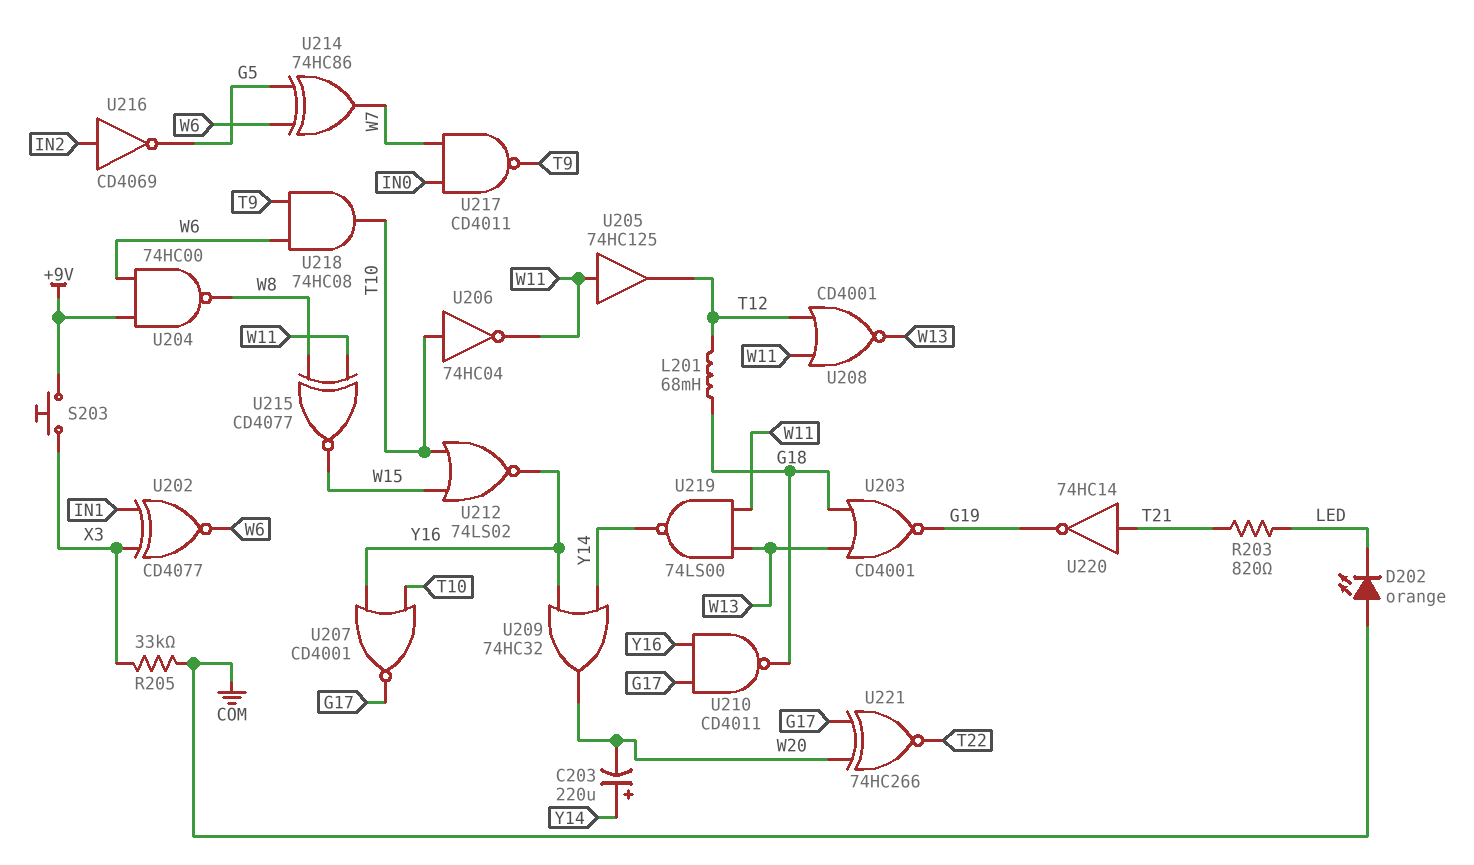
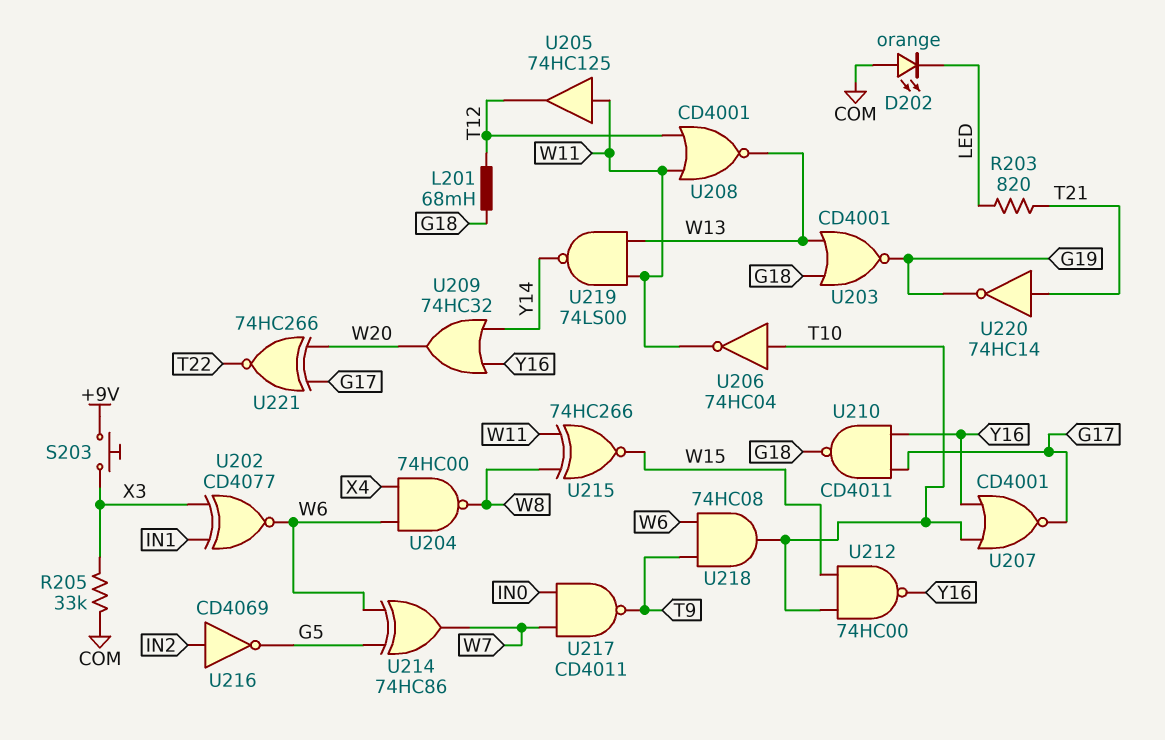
C203: 220uF (plus Y14, minus W20) -> none
U204: NAND 74HC00 (in +9V, in W6, out W8) -> NAND 74HC00 (in W6, in X4, out W8)
U212: NOR 74LS02 (in T10, in W15, out Y16) -> NAND 74HC00 (in T10, in W15, out Y16)
U215: XNOR CD4077 (in W8, in W11, out W15) -> XNOR 74HC266 (in W8, in W11, out W15)

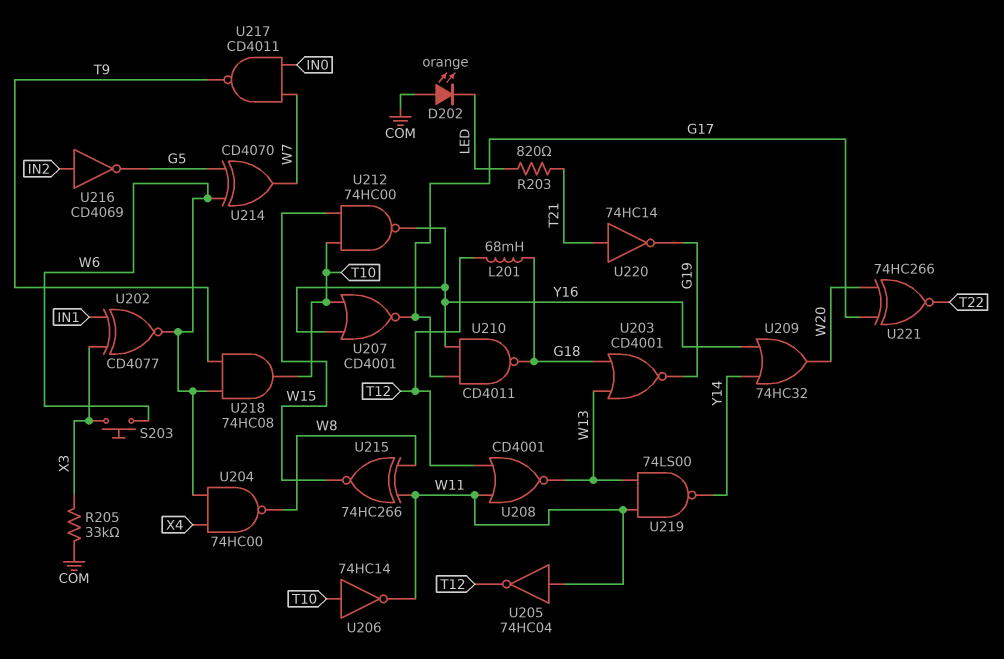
S203: button (+9V, X3) -> button (W6, X3)
U205: buffer 74HC125 (in W11, out T12) -> NOT 74HC04 (in W11, out T12)
U206: NOT 74HC04 (in T10, out W11) -> NOT 74HC14 (in T10, out W11)
U214: XOR 74HC86 (in G5, in W6, out W7) -> XOR CD4070 (in G5, in W6, out W7)

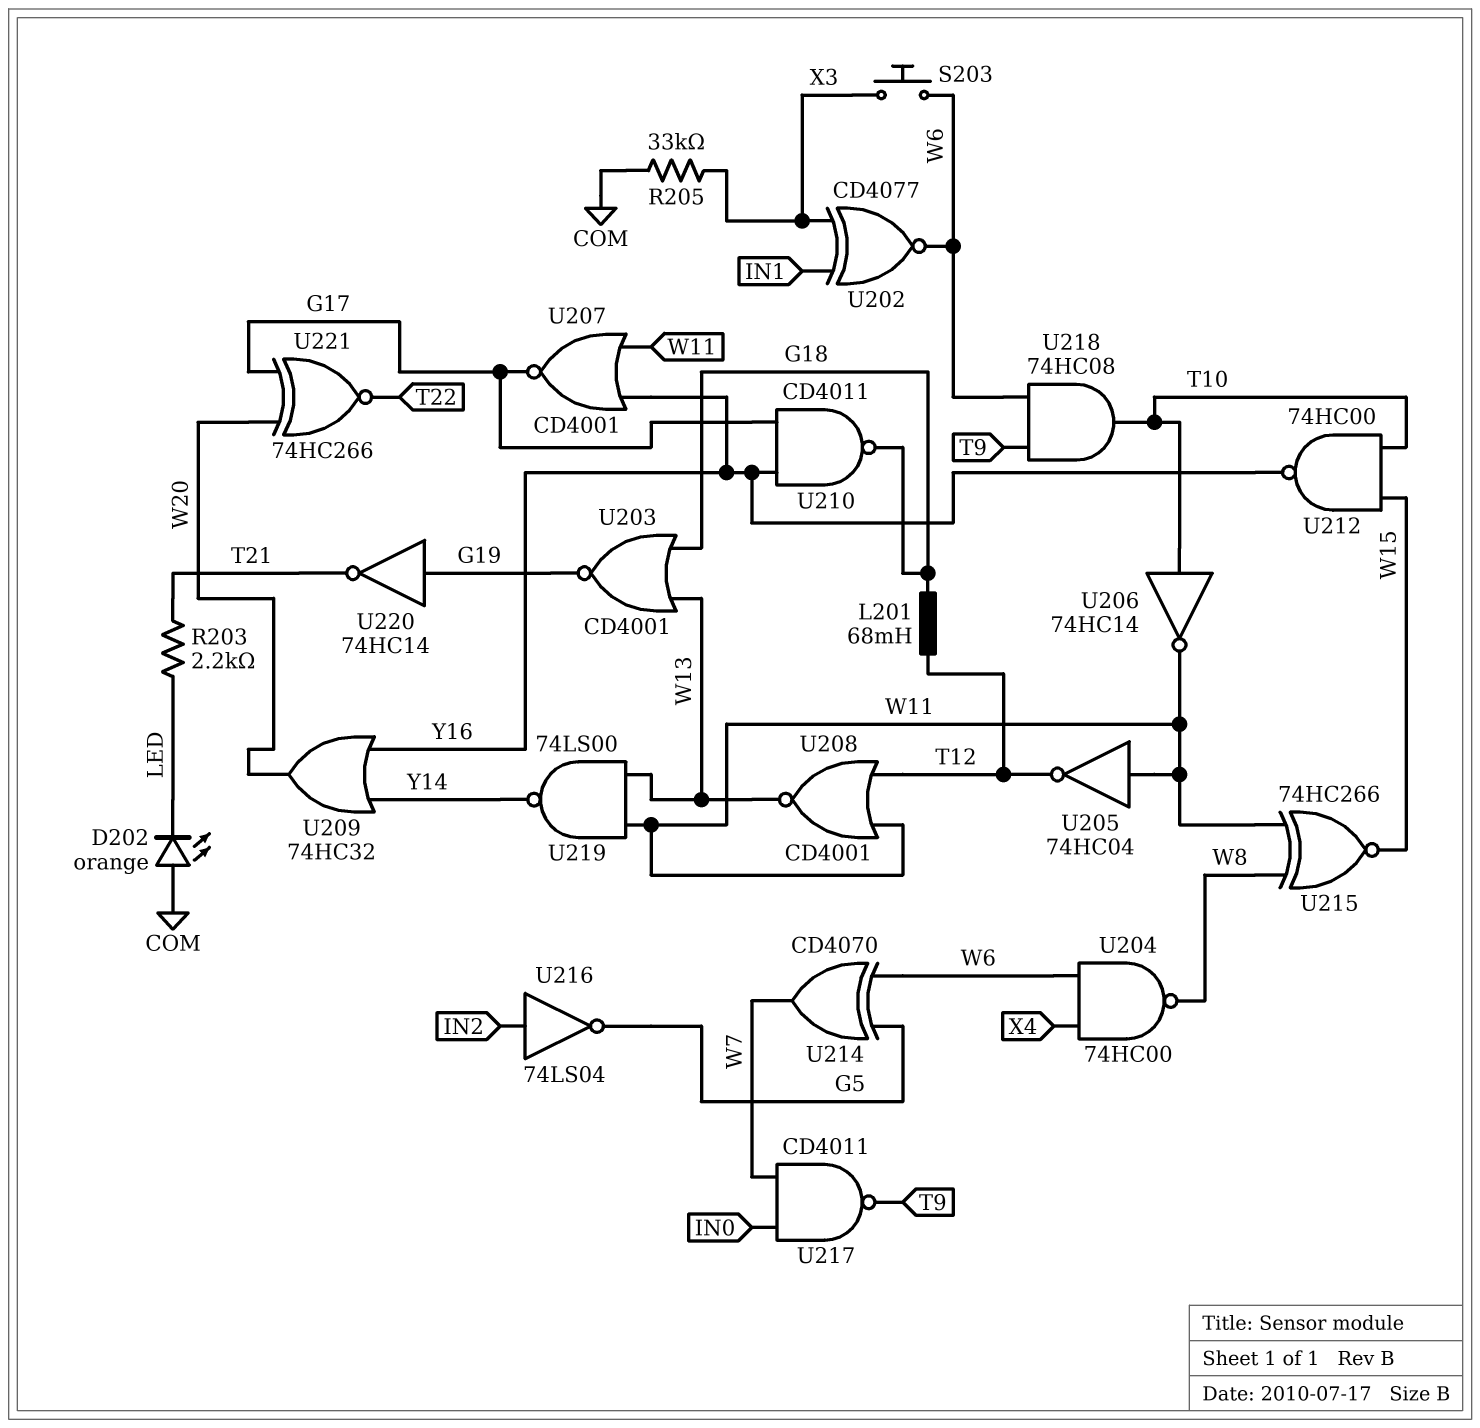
R203: 820 (LED, T21) -> 2.2k (LED, T21)
U207: NOR CD4001 (in T10, in Y16, out G17) -> NOR CD4001 (in W11, in Y16, out G17)
U216: NOT CD4069 (in IN2, out G5) -> NOT 74LS04 (in IN2, out G5)
U220: NOT 74HC14 (in T21, out G19) -> NOT 74HC14 (in G19, out T21)

